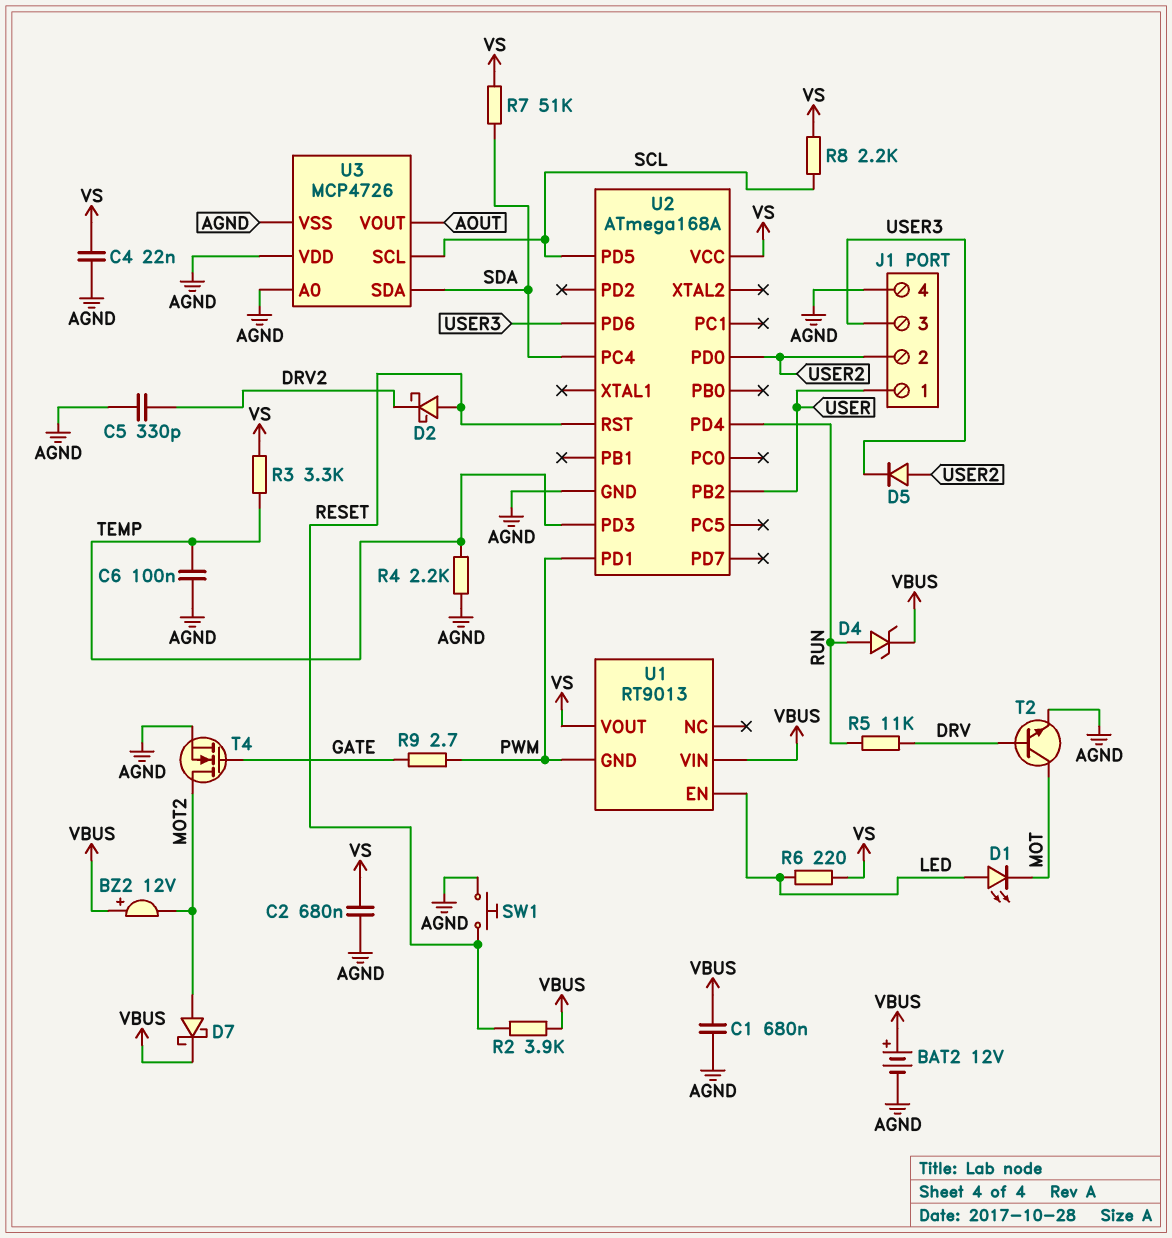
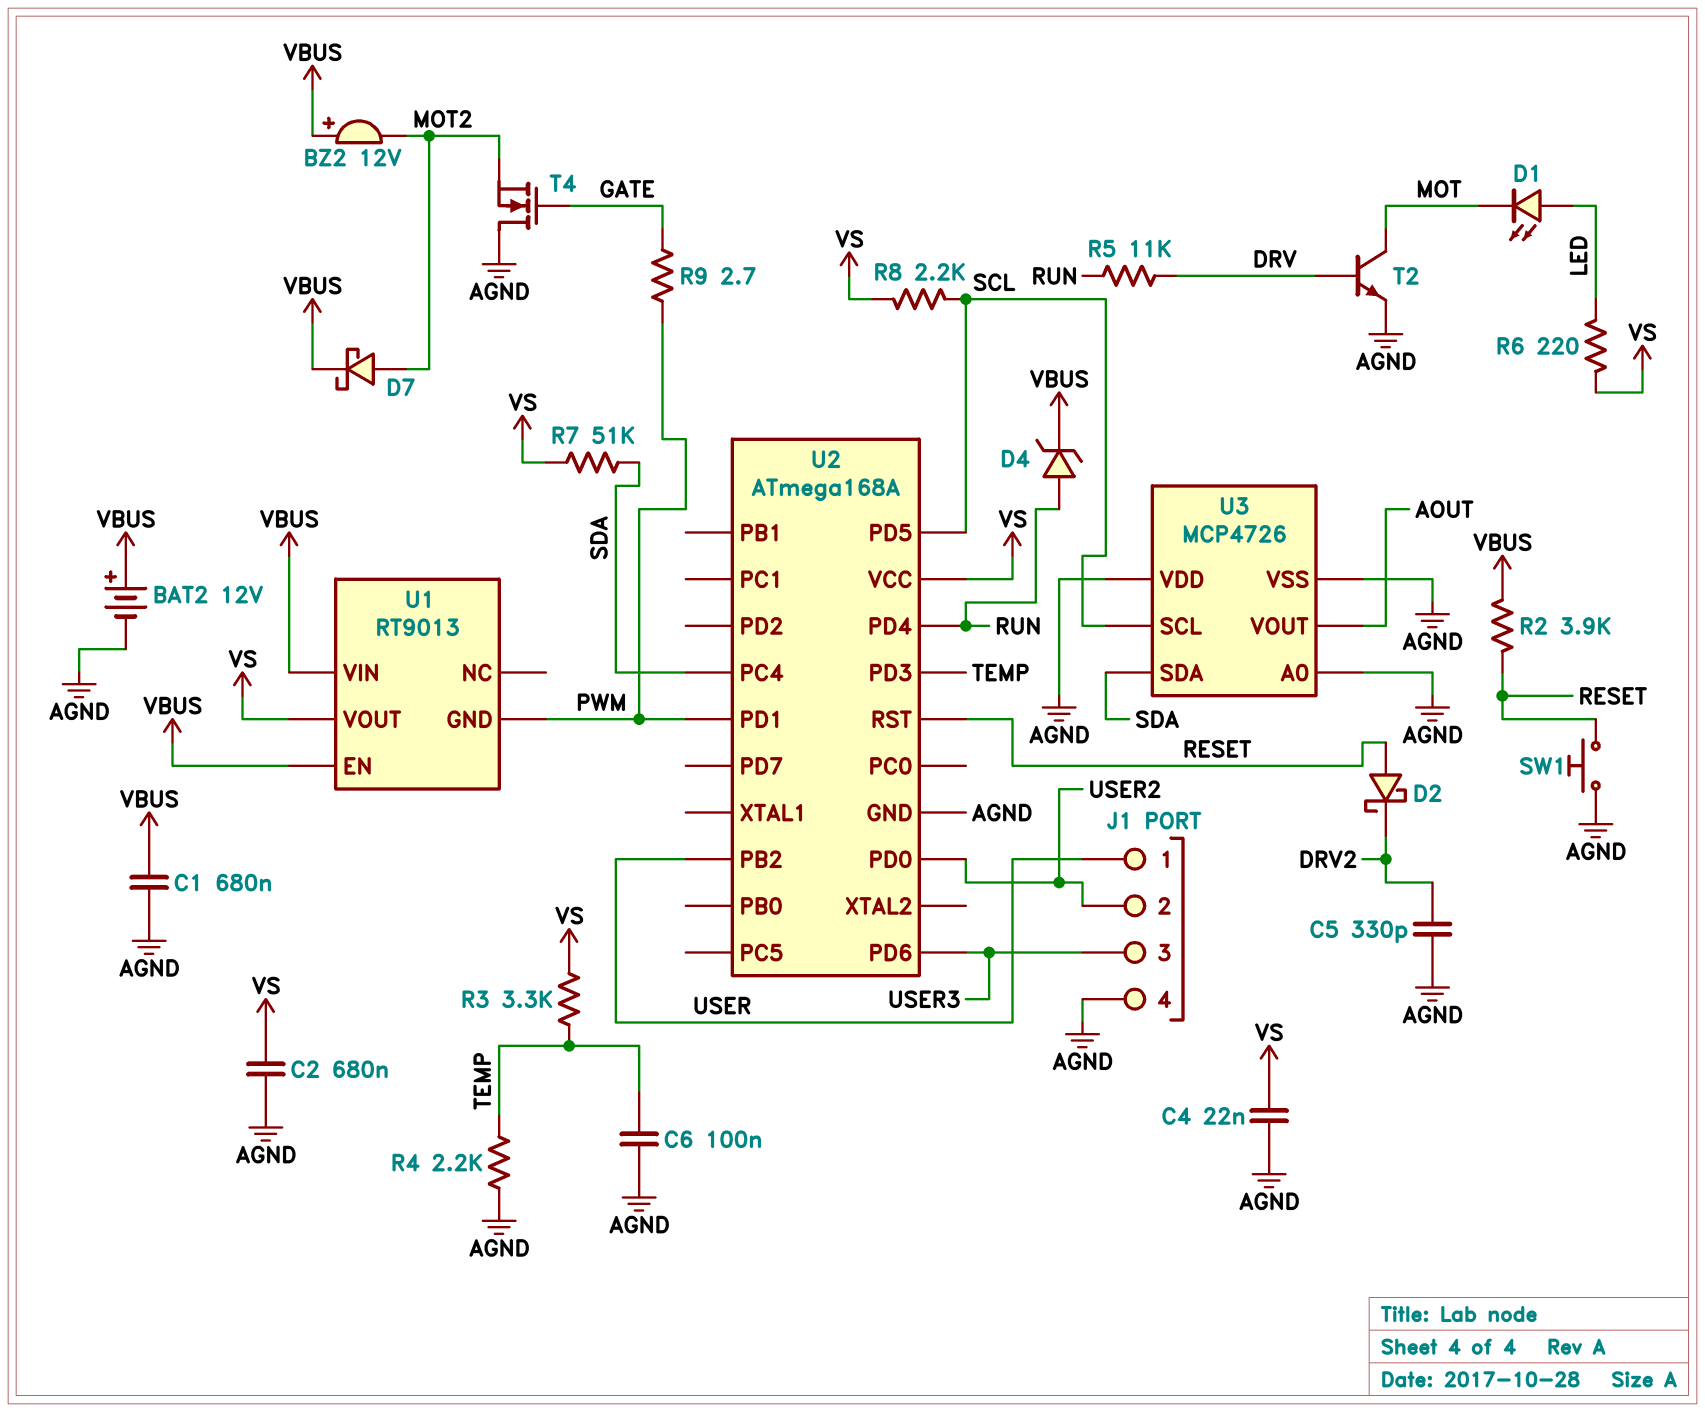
D5: diode (A USER2, K USER3) -> none
T4: NMOS (G GATE, D MOT2, S AGND) -> NMOS (G GATE, D AGND, S MOT2)
U1 pin EN: LED -> VBUS

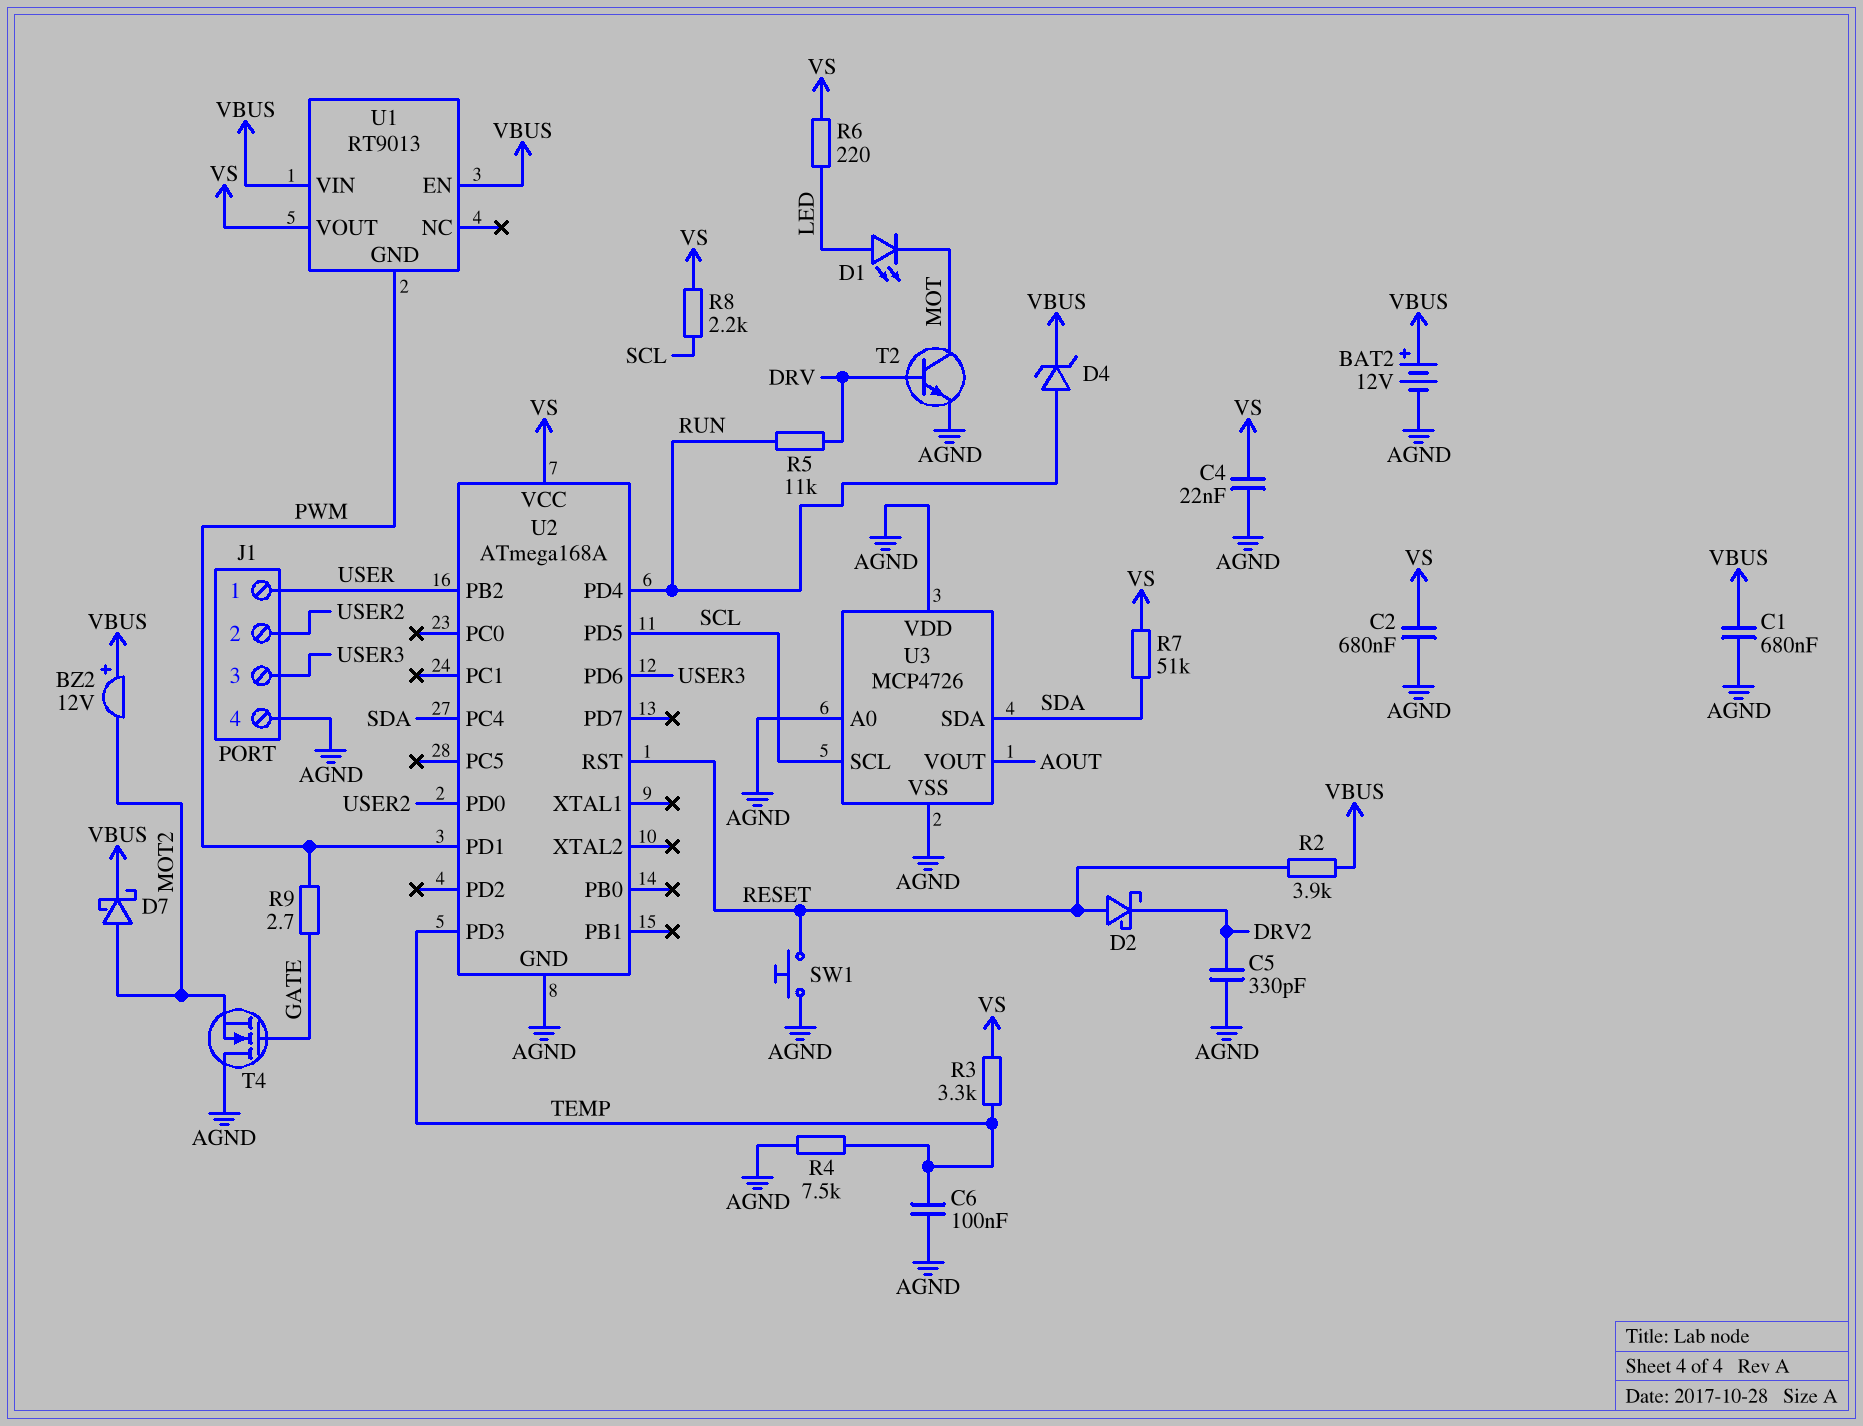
R4: 2.2k (AGND, TEMP) -> 7.5k (AGND, TEMP)

